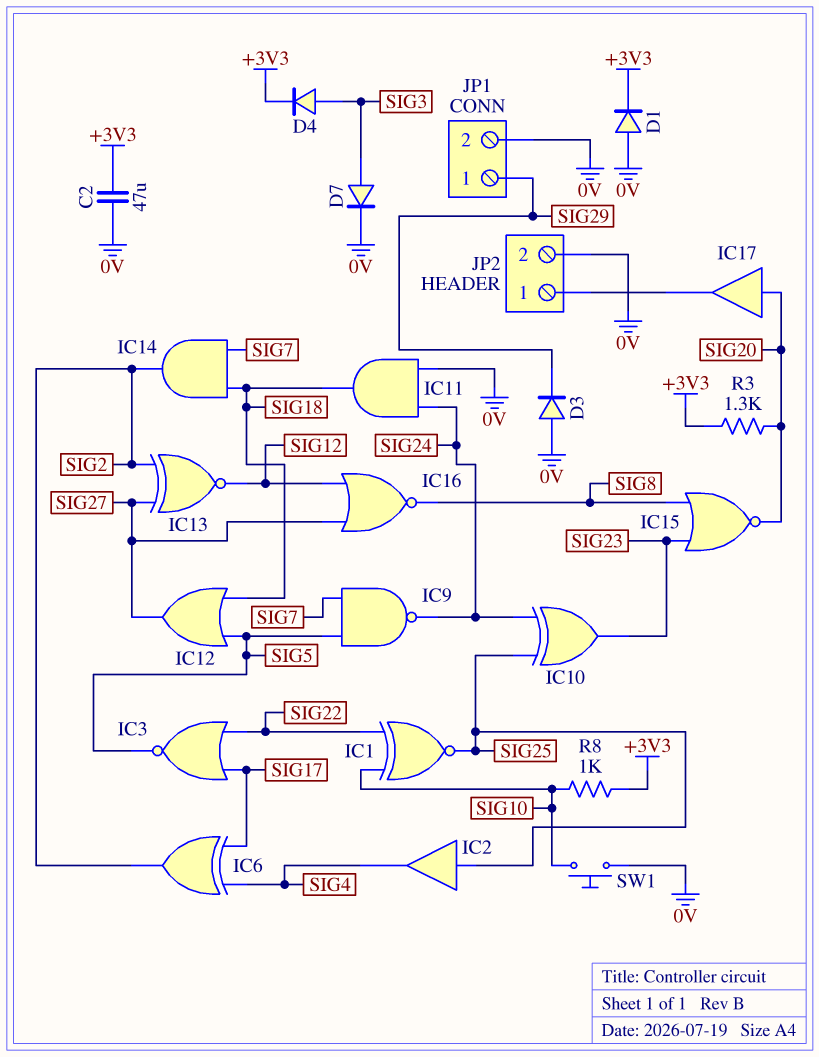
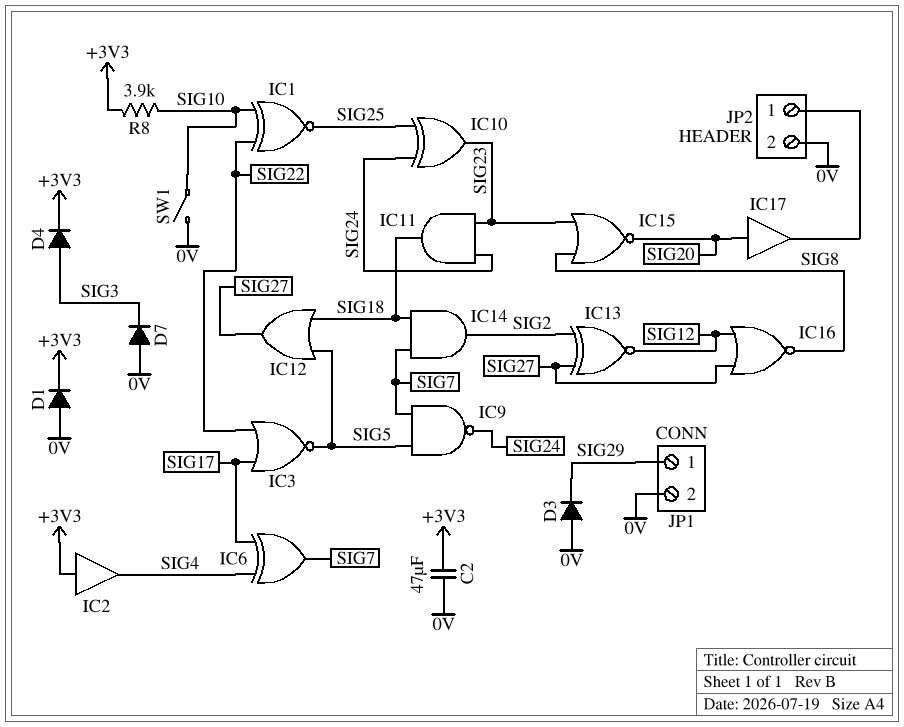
D7: diode (A SIG3, K 0V) -> diode (A 0V, K SIG3)
IC2: buffer (in SIG25, out SIG4) -> buffer (in +3V3, out SIG4)
IC6: XOR (in SIG4, in SIG17, out SIG2) -> XOR (in SIG4, in SIG17, out SIG7)
IC11: AND (in 0V, in SIG24, out SIG18) -> AND (in SIG23, in SIG24, out SIG18)
R3: 1.3k (+3V3, SIG20) -> none
R8: 1k (+3V3, SIG10) -> 3.9k (+3V3, SIG10)
SW1: button (0V, SIG10) -> switch (0V, SIG10)

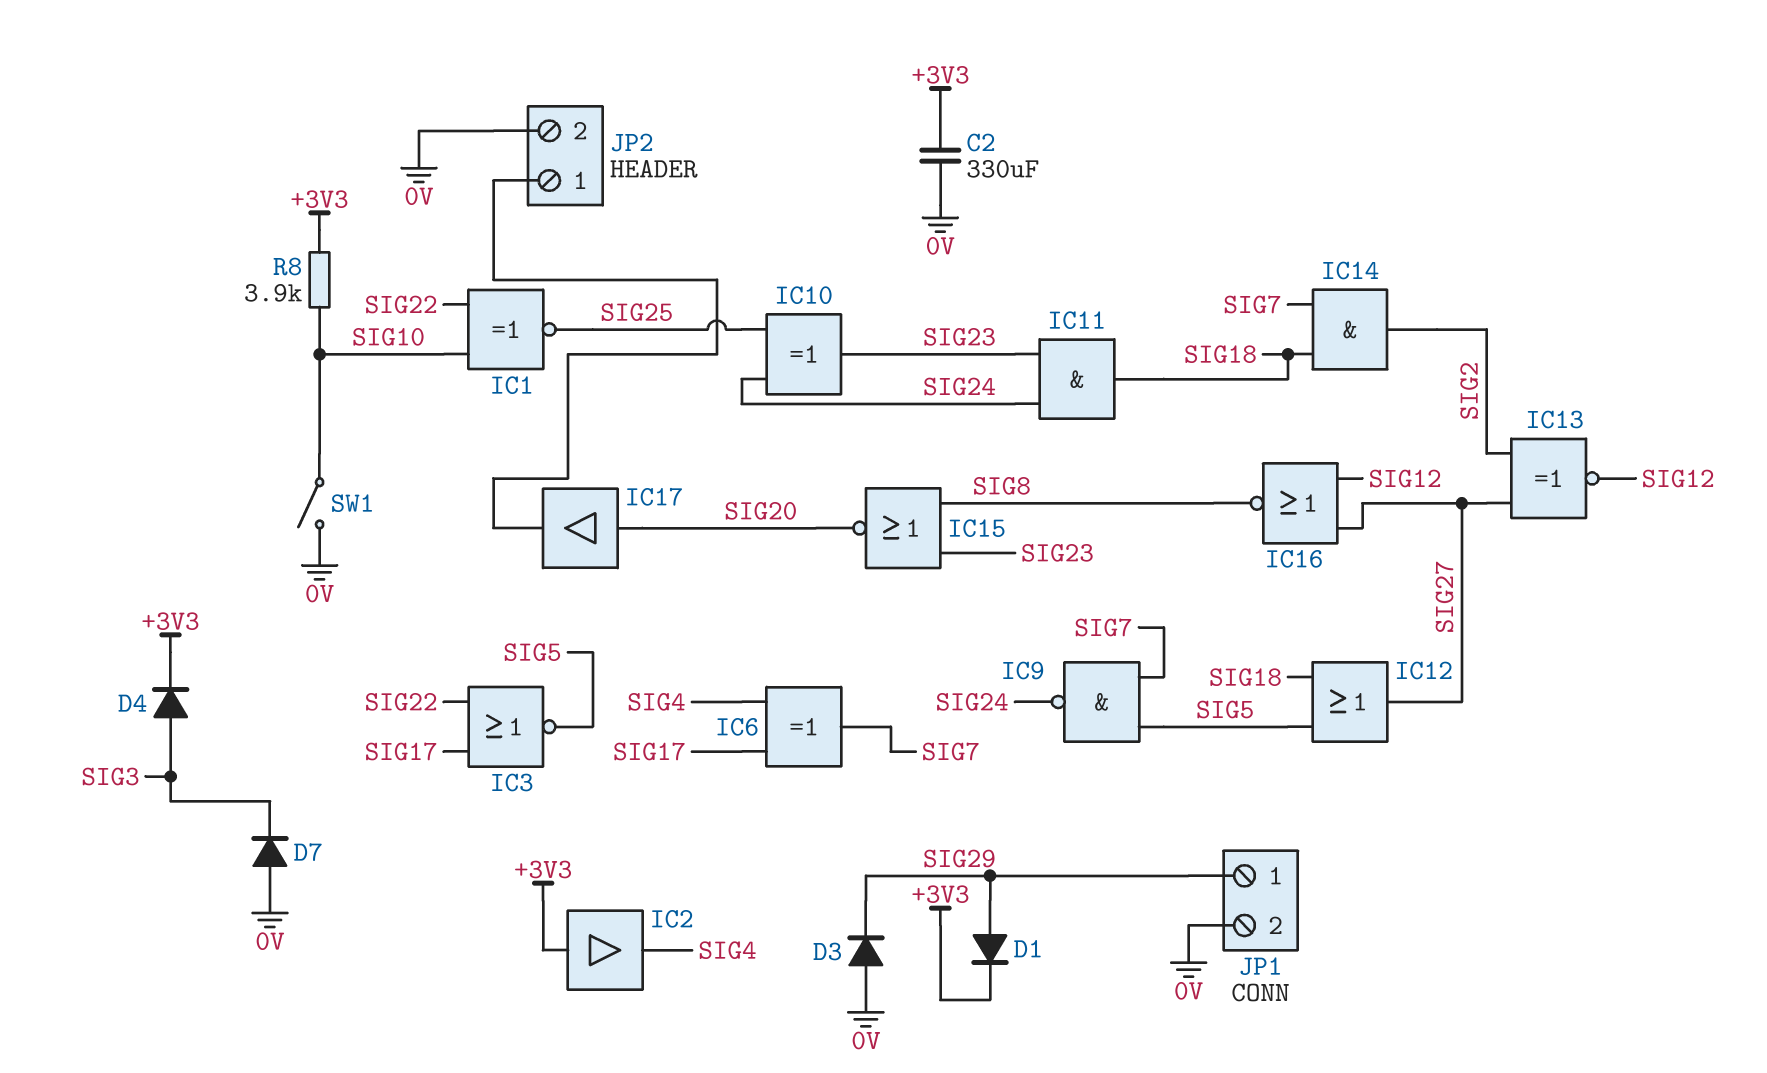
C2: 47uF (+3V3, 0V) -> 330uF (+3V3, 0V)
D1: diode (A 0V, K +3V3) -> diode (A SIG29, K +3V3)

